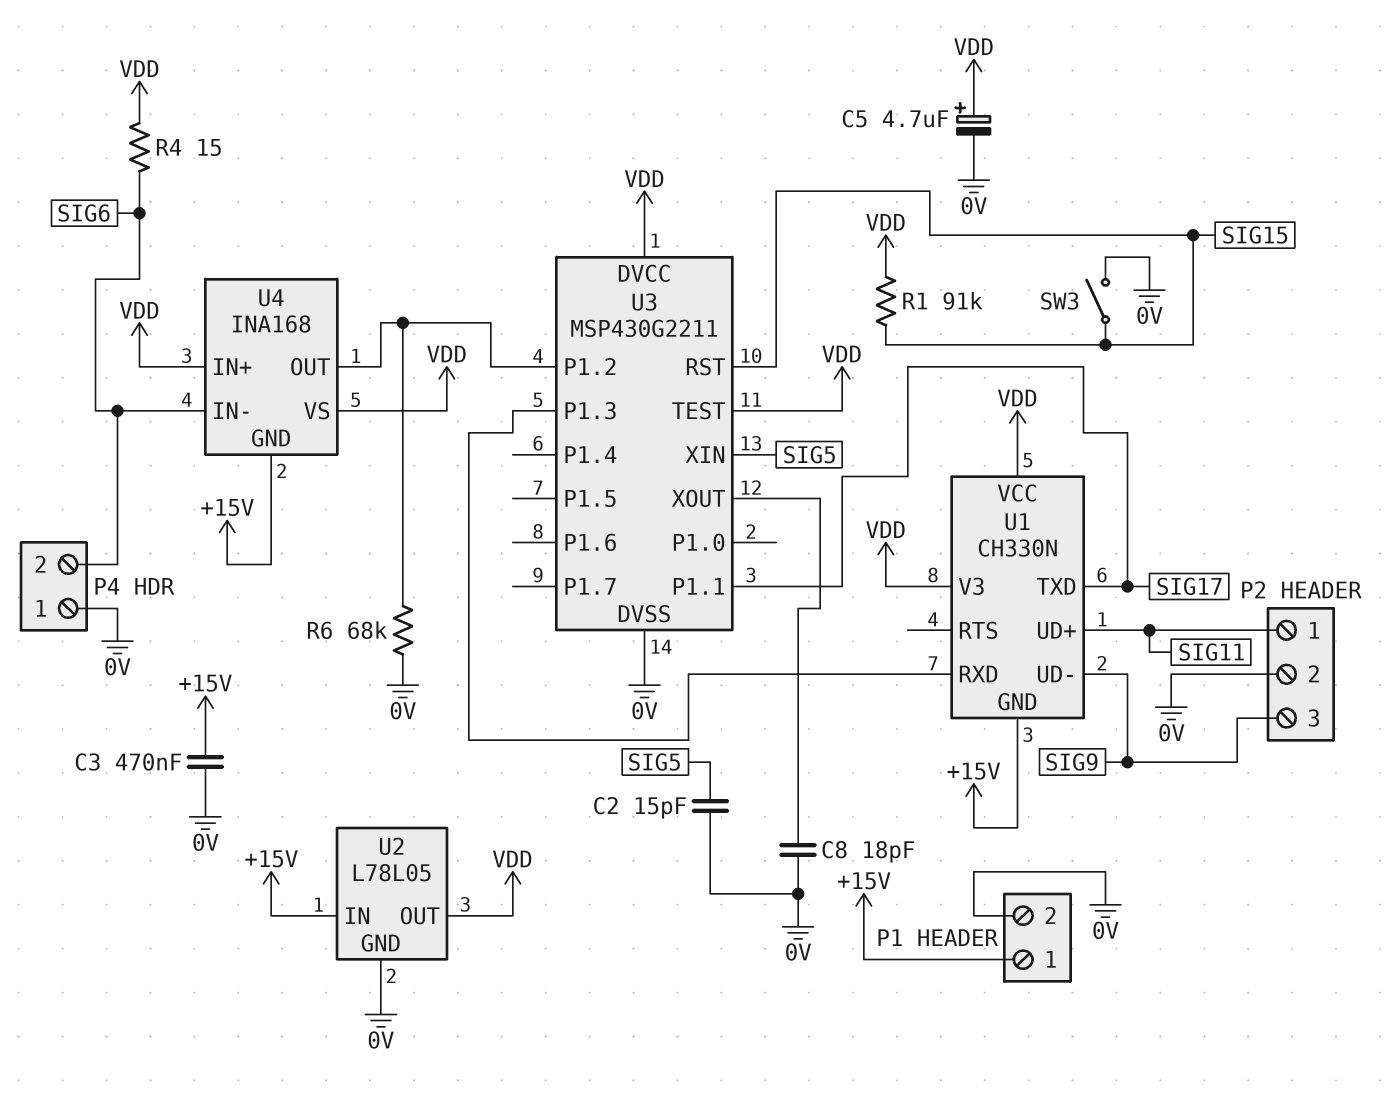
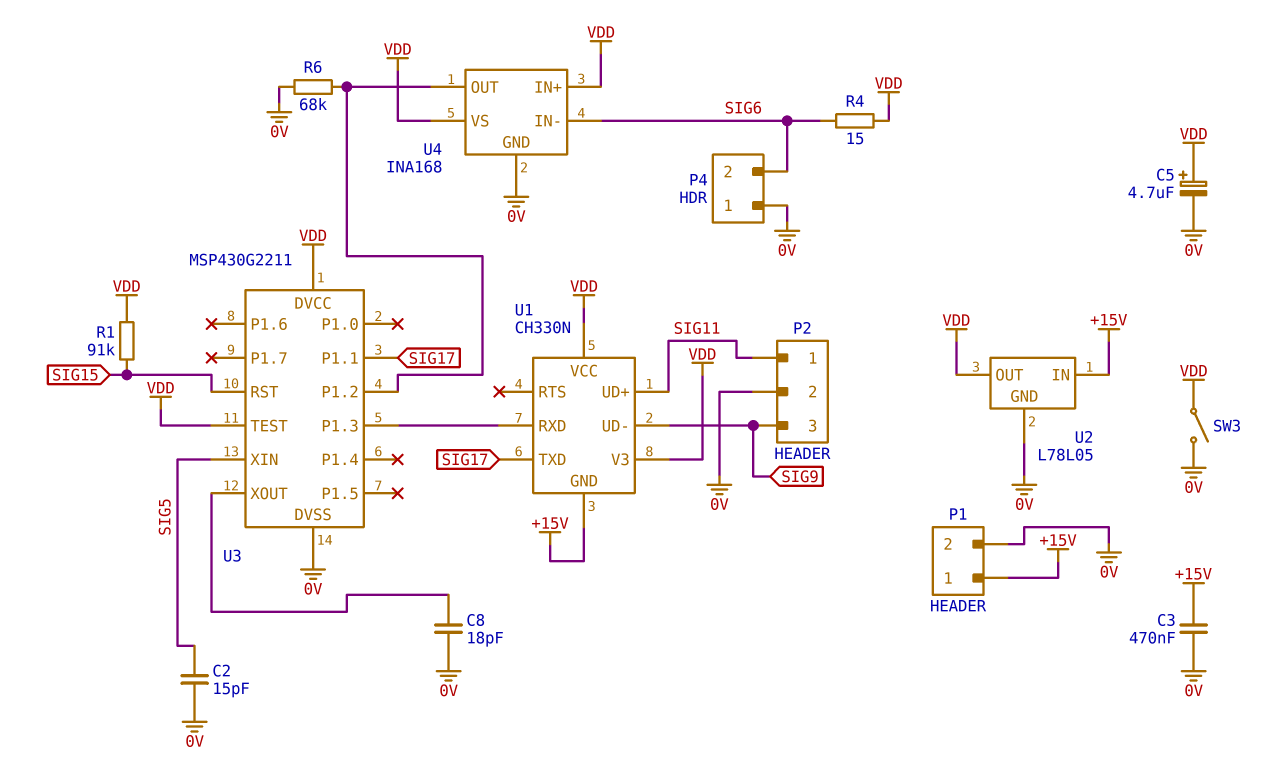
SW3: switch (0V, SIG15) -> switch (0V, VDD)
U4 pin GND: +15V -> 0V

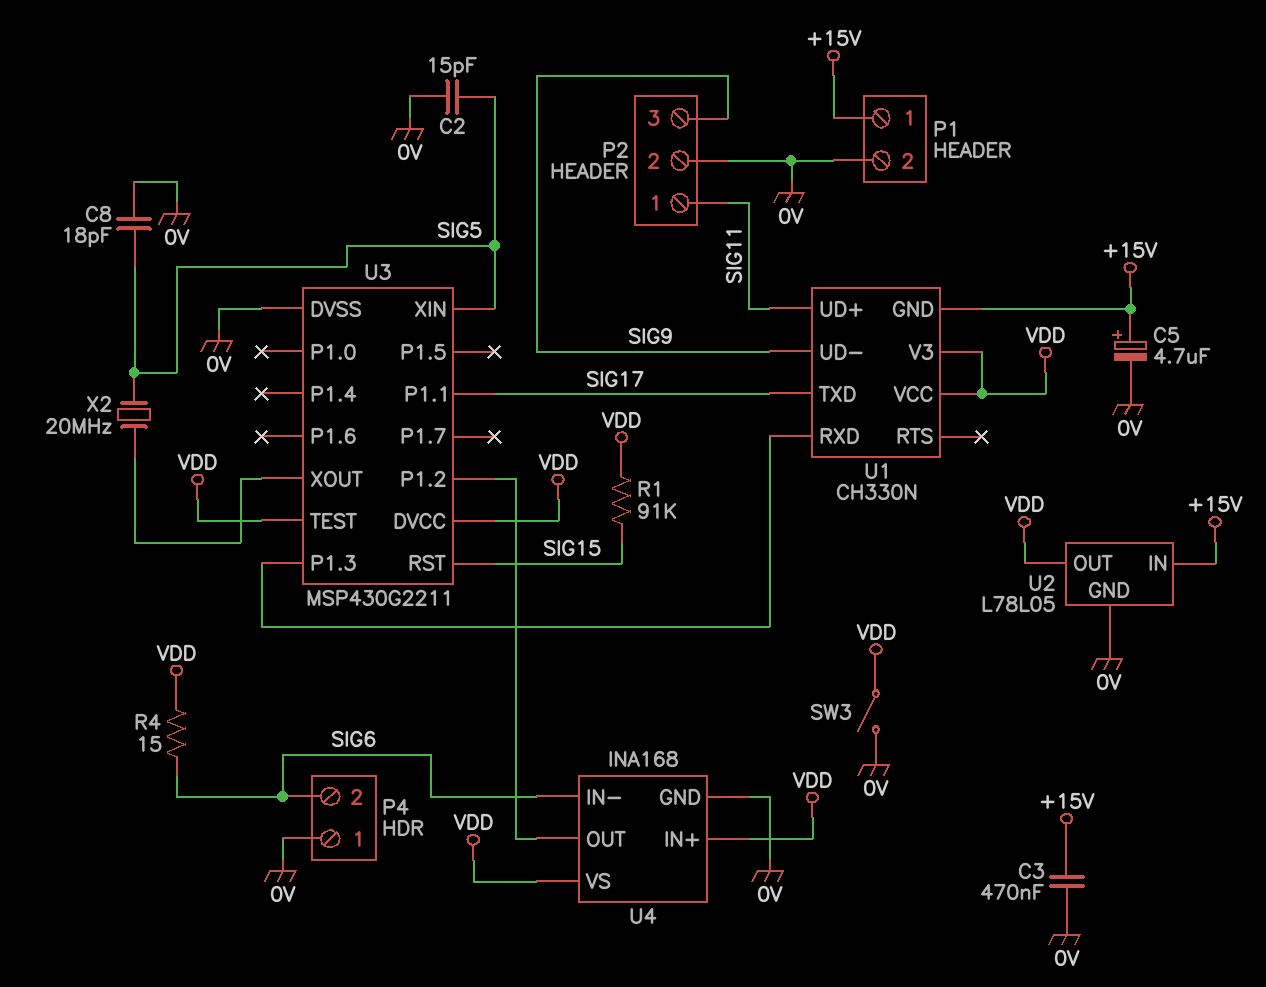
C5: 4.7uF (plus VDD, minus 0V) -> 4.7uF (plus +15V, minus 0V)
C8: 18pF (0V, U3/XOUT) -> 18pF (0V, SIG5)
R6: 68k (0V, U3/P1.2) -> none
X2: none -> 20MHz (SIG5, U3/XOUT)

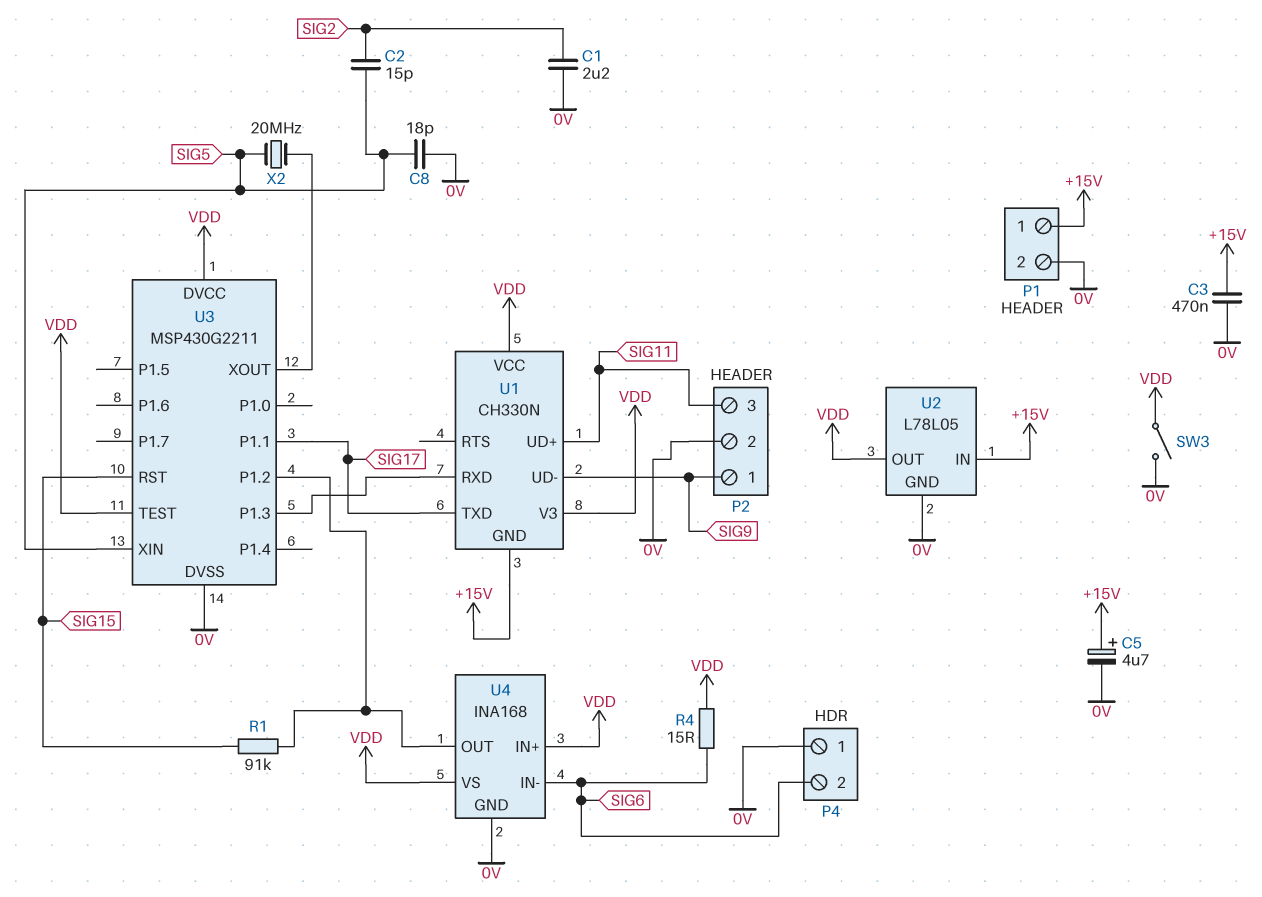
C1: none -> 2.2uF (0V, SIG2)
C2: 15pF (0V, SIG5) -> 15pF (SIG2, SIG5)
P2 pin 1: SIG11 -> SIG9
P2 pin 3: SIG9 -> SIG11
R1: 91k (SIG15, VDD) -> 91k (SIG15, U3/P1.2)

